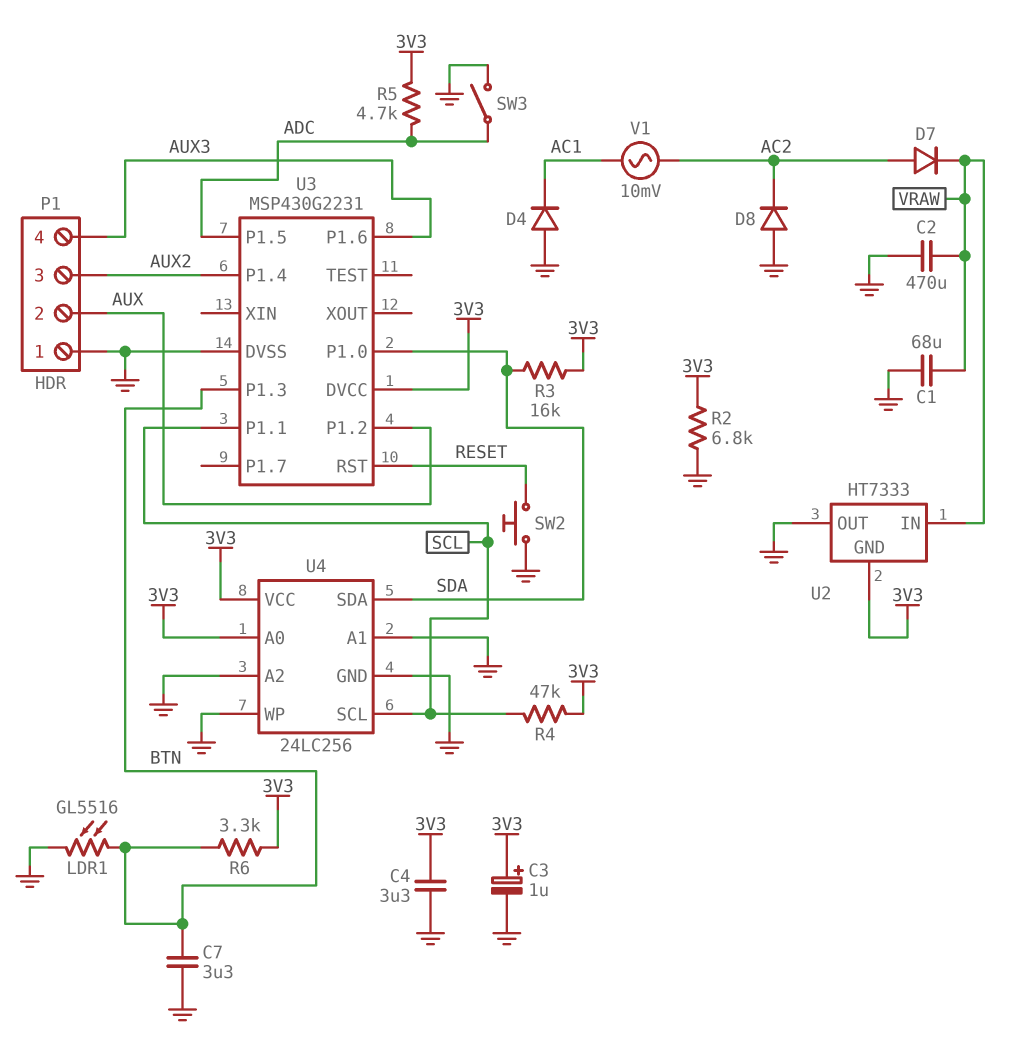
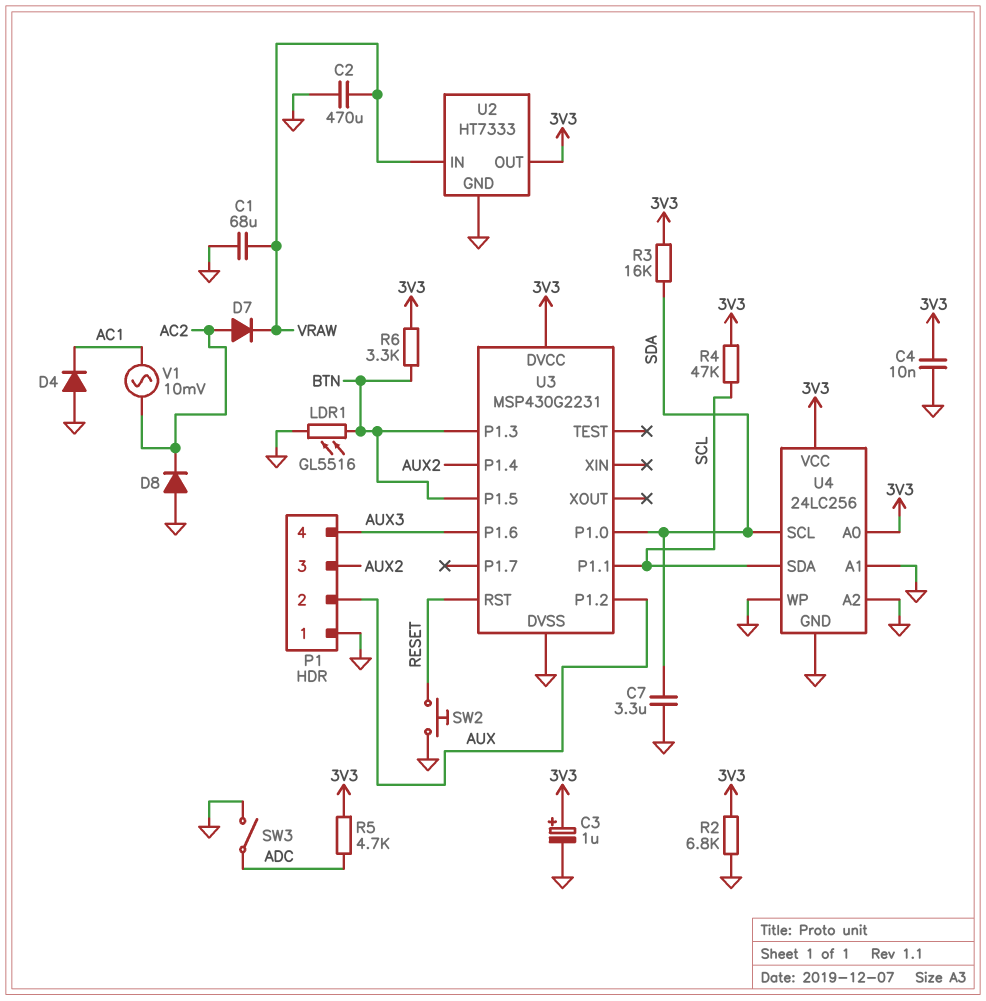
C4: 3.3uF (3V3, GND) -> 10nF (3V3, GND)
C7: 3.3uF (BTN, GND) -> 3.3uF (GND, SDA)
U2 pin GND: 3V3 -> GND
U2 pin OUT: GND -> 3V3
U3 pin P1.5: ADC -> BTN
U4 pin SCL: SCL -> SDA
U4 pin SDA: SDA -> SCL

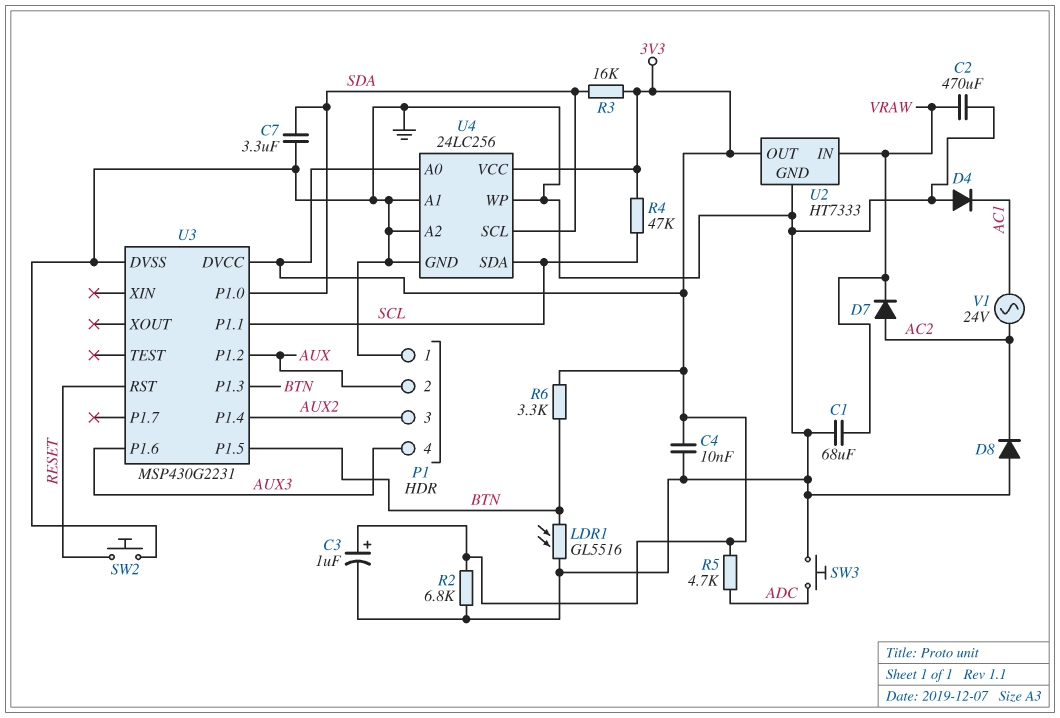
SW3: switch (ADC, GND) -> button (ADC, GND)
V1: AC 10mV (AC1, AC2) -> AC 24V (AC1, AC2)

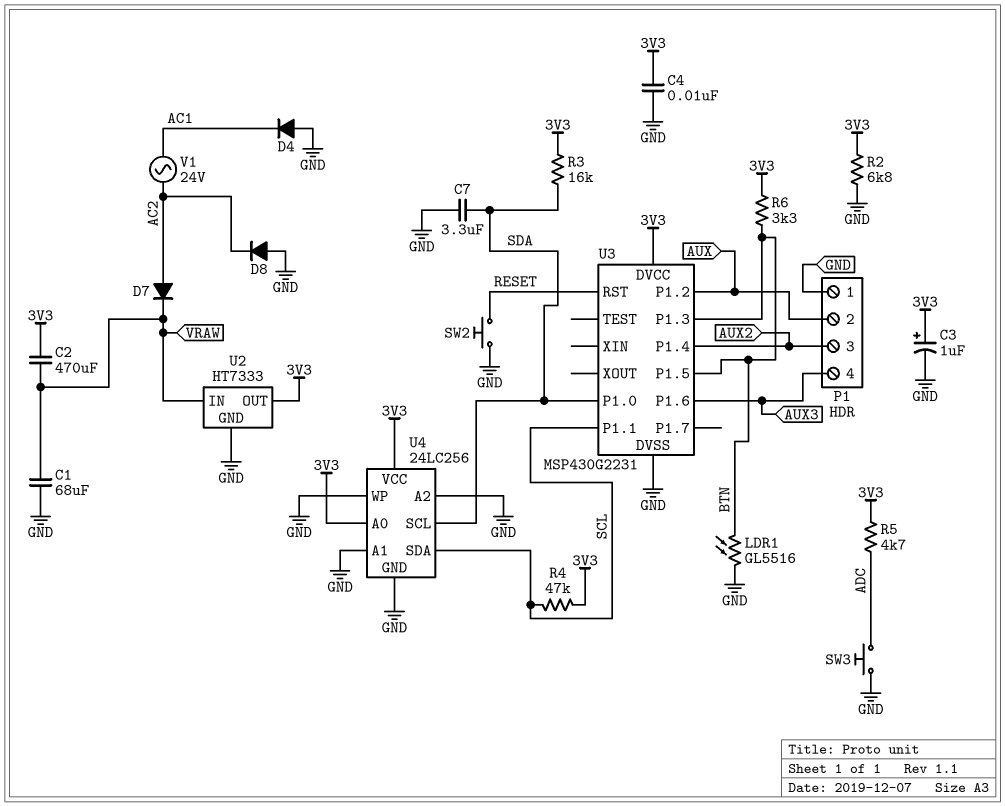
C2: 470uF (GND, VRAW) -> 470uF (3V3, VRAW)

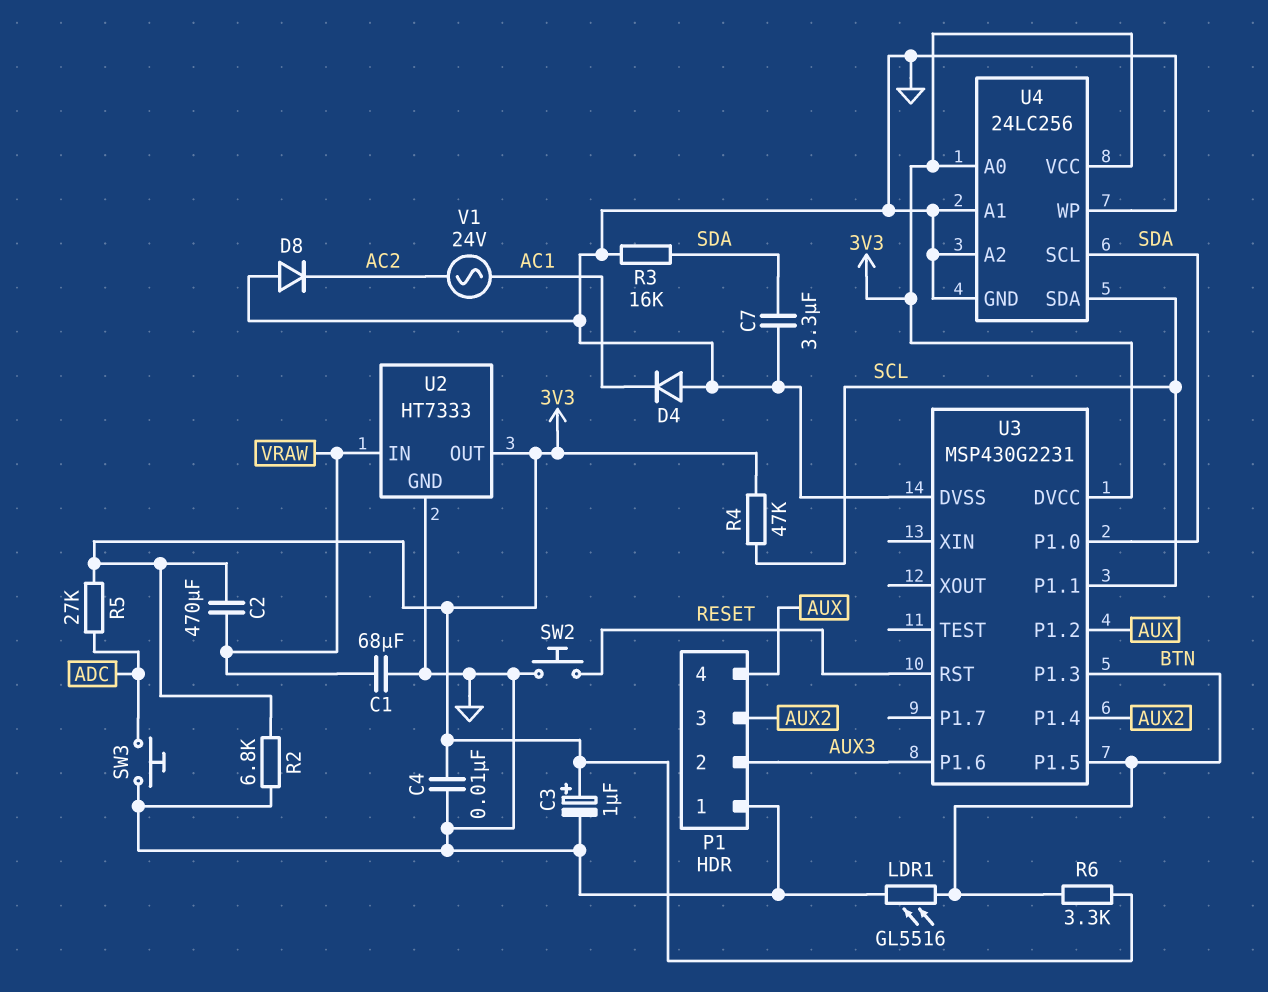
D7: diode (A AC2, K VRAW) -> none
P1 pin 2: AUX -> AUX3
P1 pin 4: AUX3 -> AUX
R3: 16k (3V3, SDA) -> 16k (GND, SDA)
R5: 4.7k (3V3, ADC) -> 27k (3V3, ADC)

